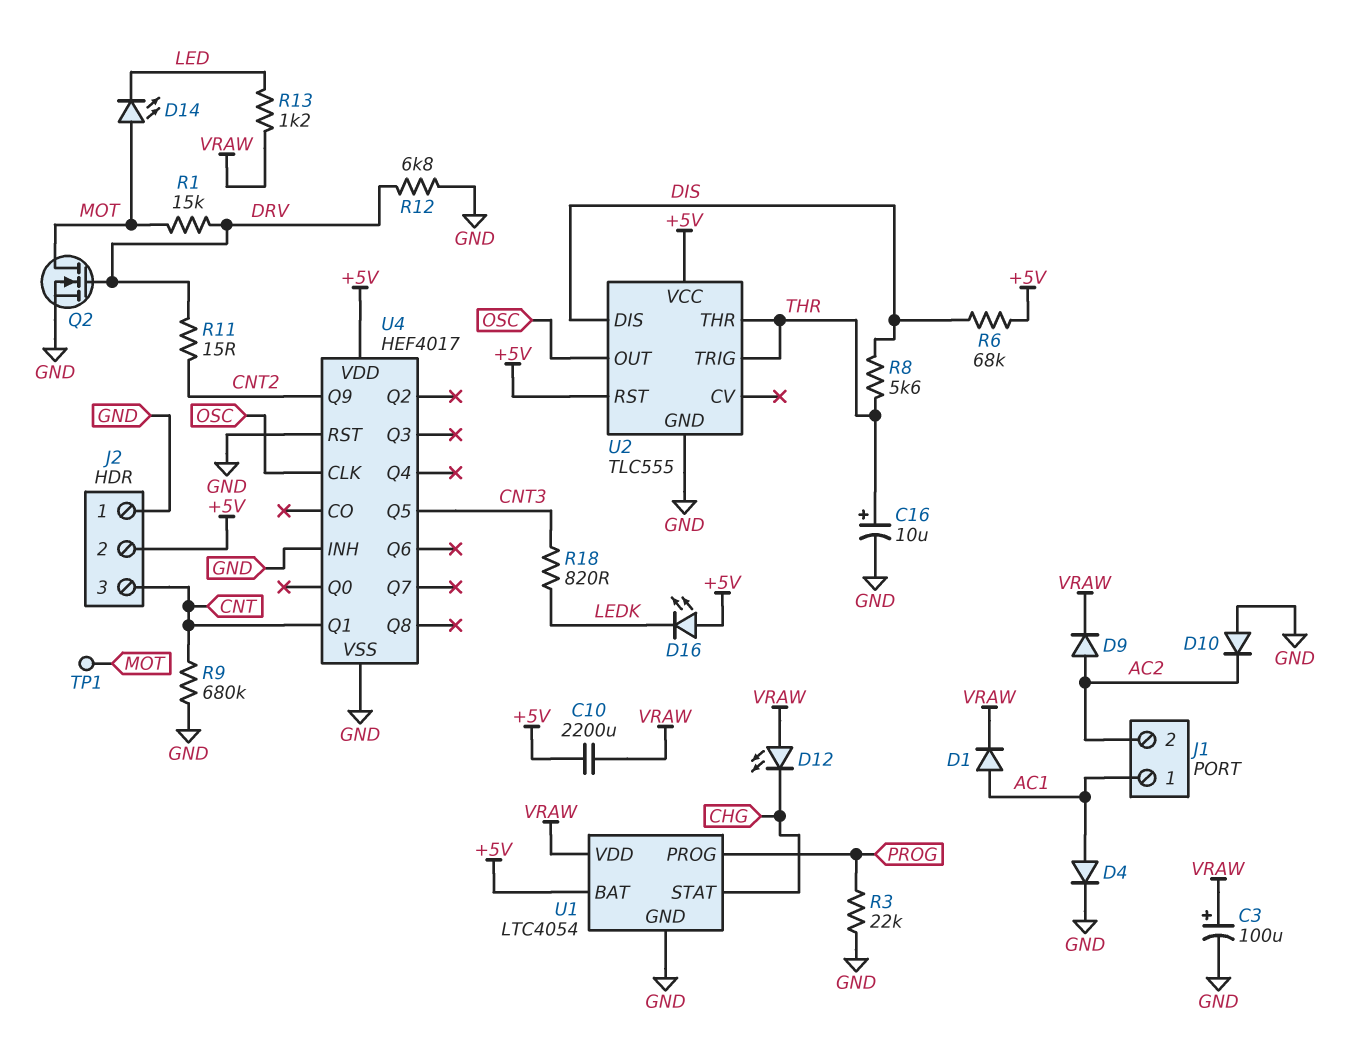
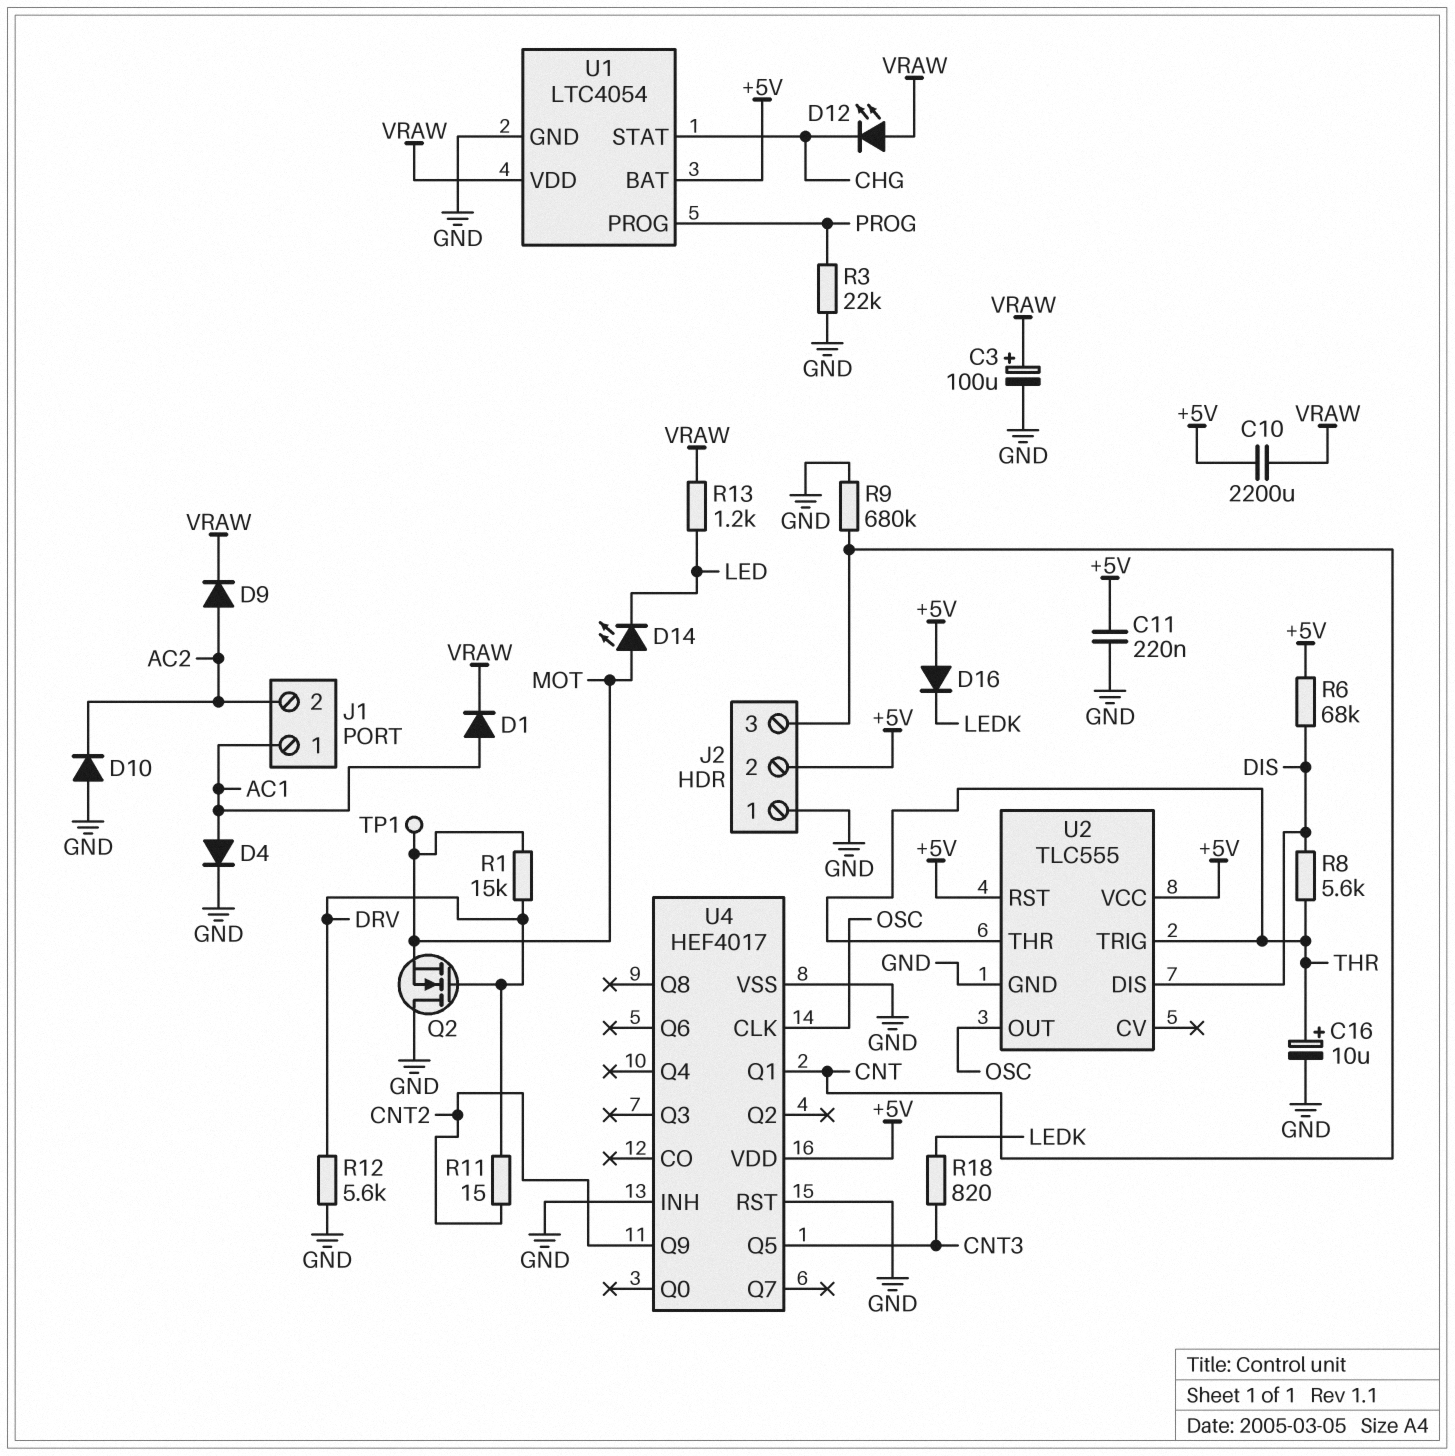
C11: none -> 220nF (+5V, GND)
D16: LED (A +5V, K LEDK) -> diode (A +5V, K LEDK)
Q2: NMOS (G DRV, D MOT, S GND) -> NMOS (G DRV, D GND, S MOT)
R12: 6.8k (DRV, GND) -> 5.6k (DRV, GND)

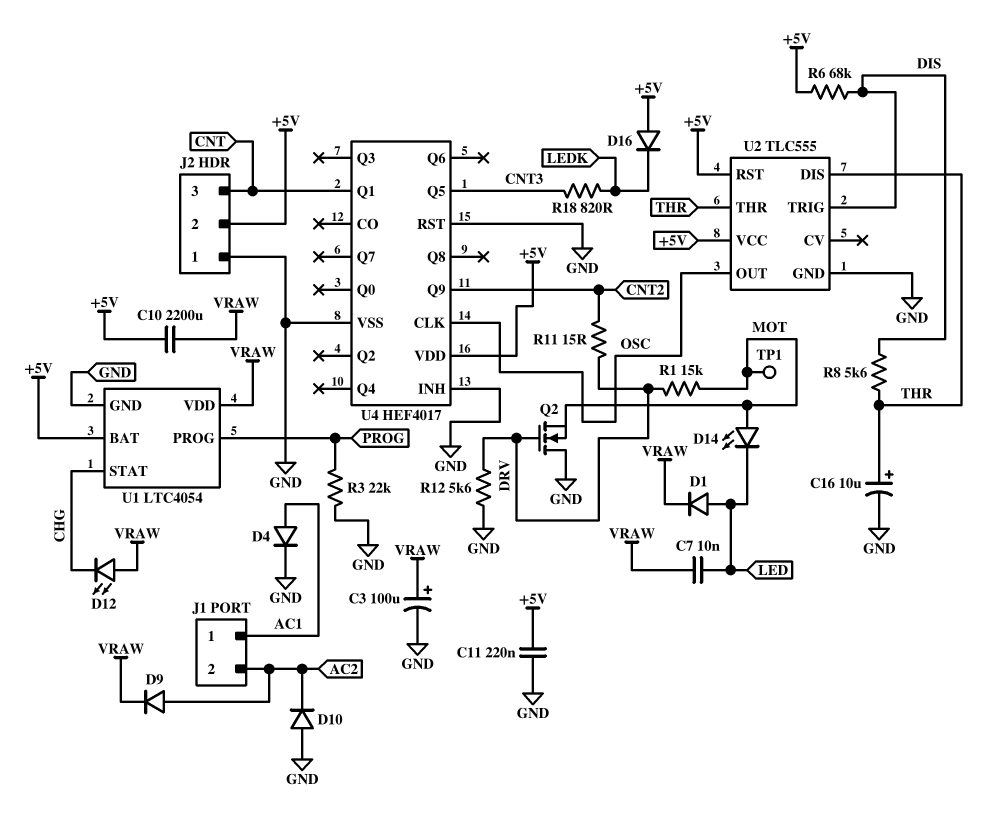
C7: none -> 10nF (LED, VRAW)
D1: diode (A AC1, K VRAW) -> diode (A LED, K VRAW)
R9: 680k (CNT, GND) -> none
R13: 1.2k (LED, VRAW) -> none
U2 pin DIS: DIS -> THR
U2 pin TRIG: THR -> DIS

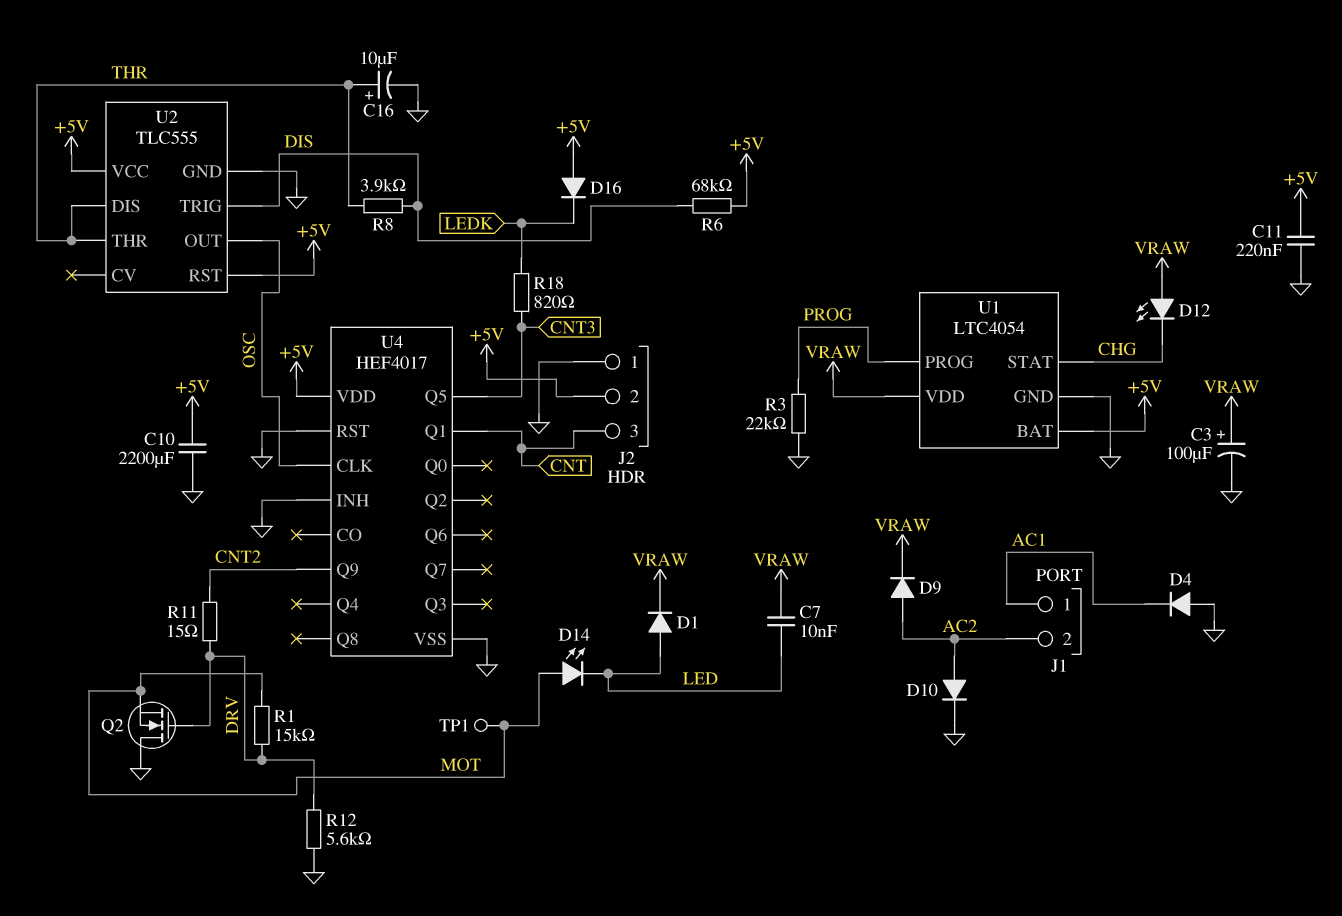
C10: 2200uF (+5V, VRAW) -> 2200uF (+5V, GND)
D4: diode (A AC1, K GND) -> diode (A GND, K AC1)
D10: diode (A GND, K AC2) -> diode (A AC2, K GND)
R8: 5.6k (DIS, THR) -> 3.9k (DIS, THR)

